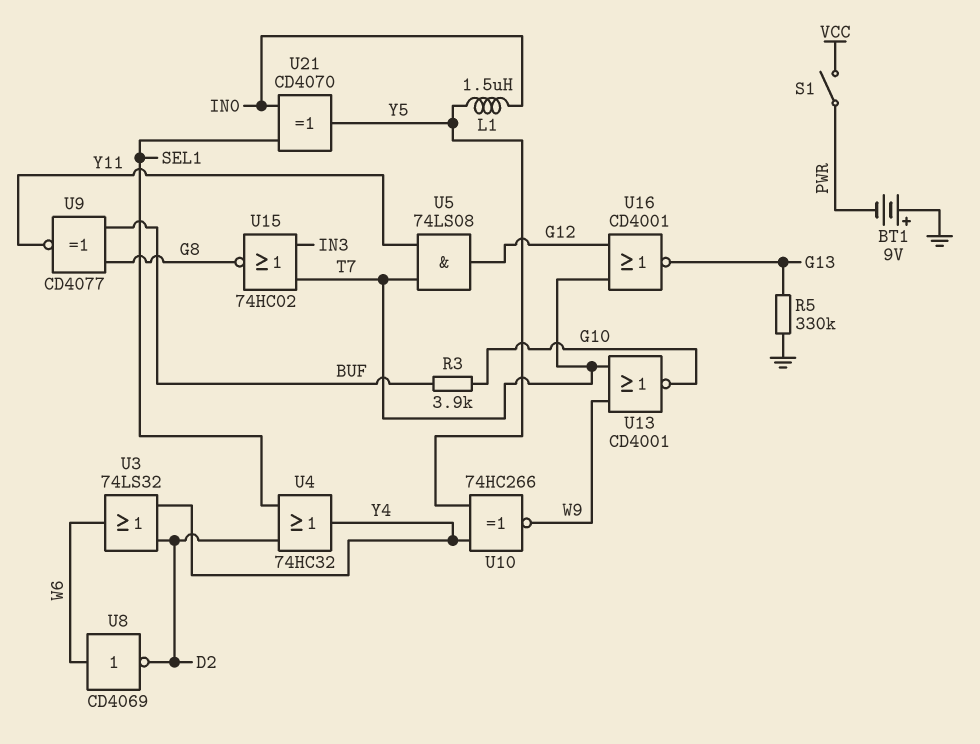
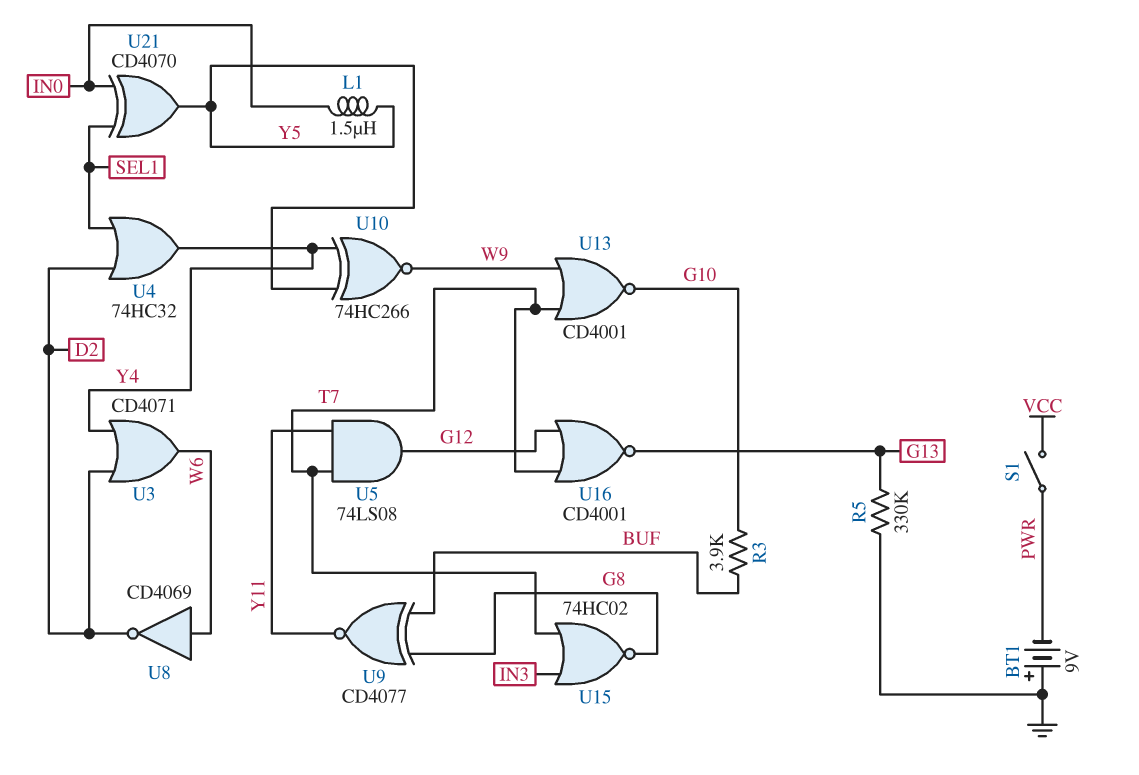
U3: OR 74LS32 (in D2, in Y4, out W6) -> OR CD4071 (in D2, in Y4, out W6)

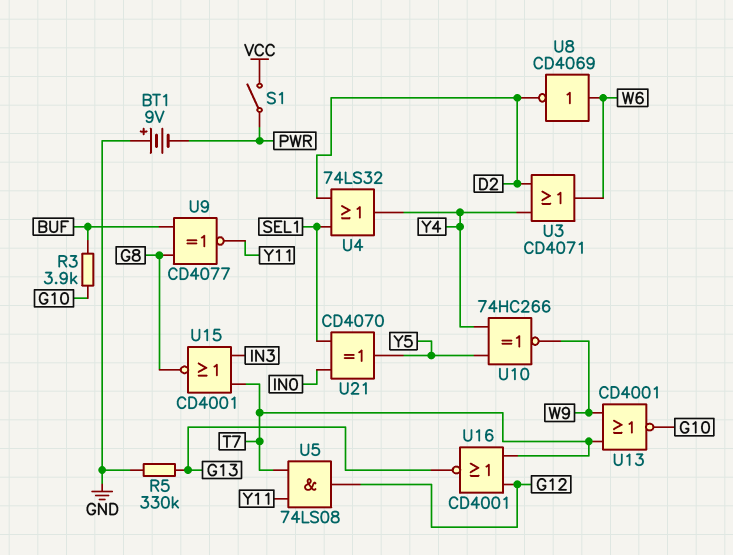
L1: 1.5uH (IN0, Y5) -> none
U4: OR 74HC32 (in D2, in SEL1, out Y4) -> OR 74LS32 (in D2, in SEL1, out Y4)
U15: NOR 74HC02 (in IN3, in T7, out G8) -> NOR CD4001 (in IN3, in T7, out G8)

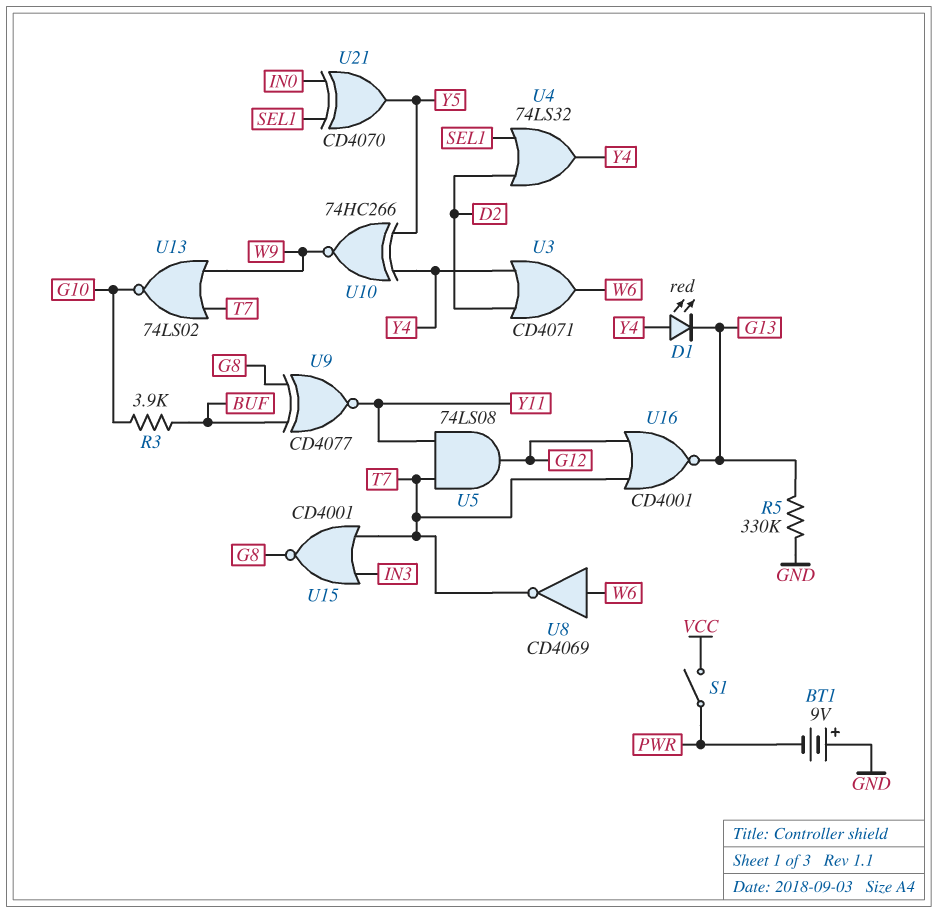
D1: none -> LED red (A Y4, K G13)
U8: NOT CD4069 (in W6, out D2) -> NOT CD4069 (in W6, out T7)
U13: NOR CD4001 (in T7, in W9, out G10) -> NOR 74LS02 (in T7, in W9, out G10)

